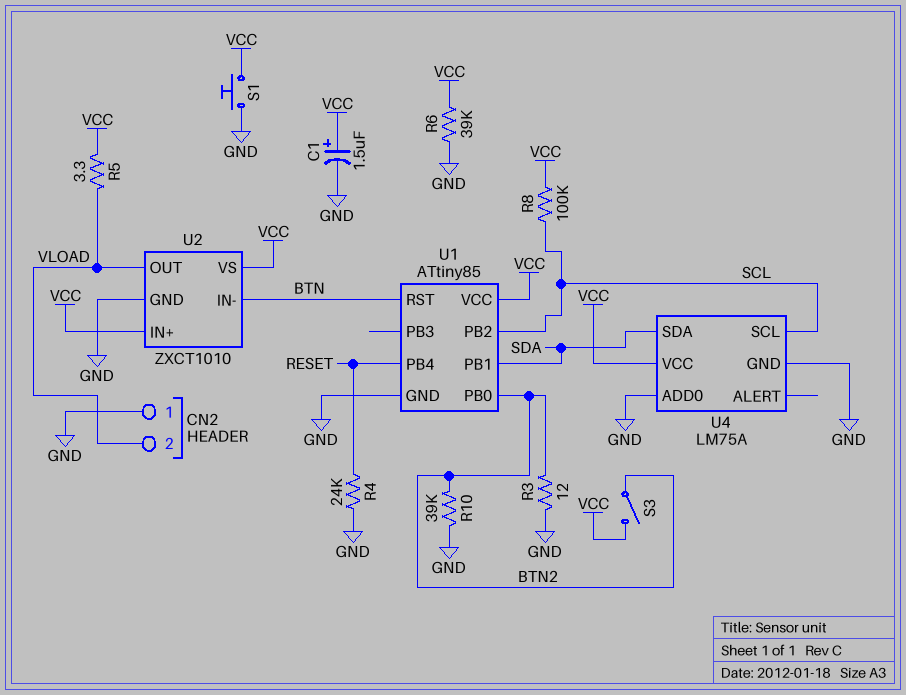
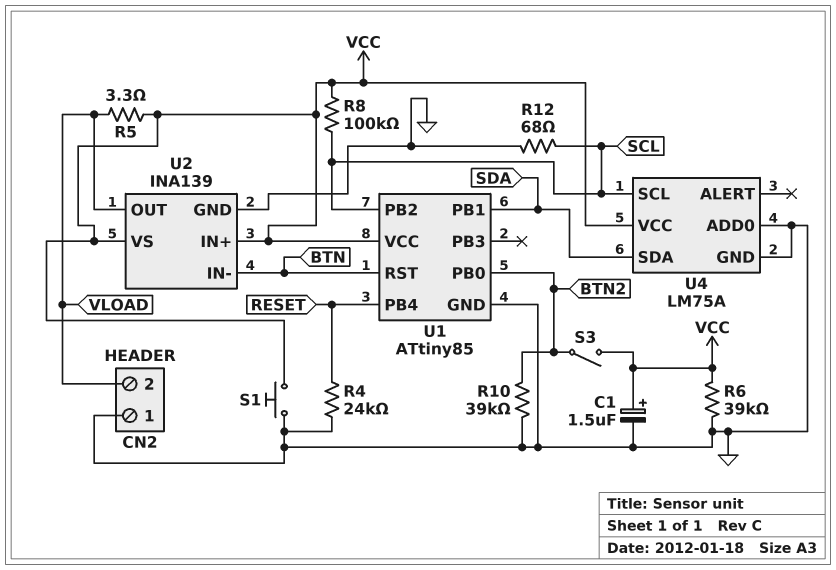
R3: 12 (BTN2, GND) -> none
R12: none -> 68 (GND, SCL)
U2: ZXCT1010 -> INA139

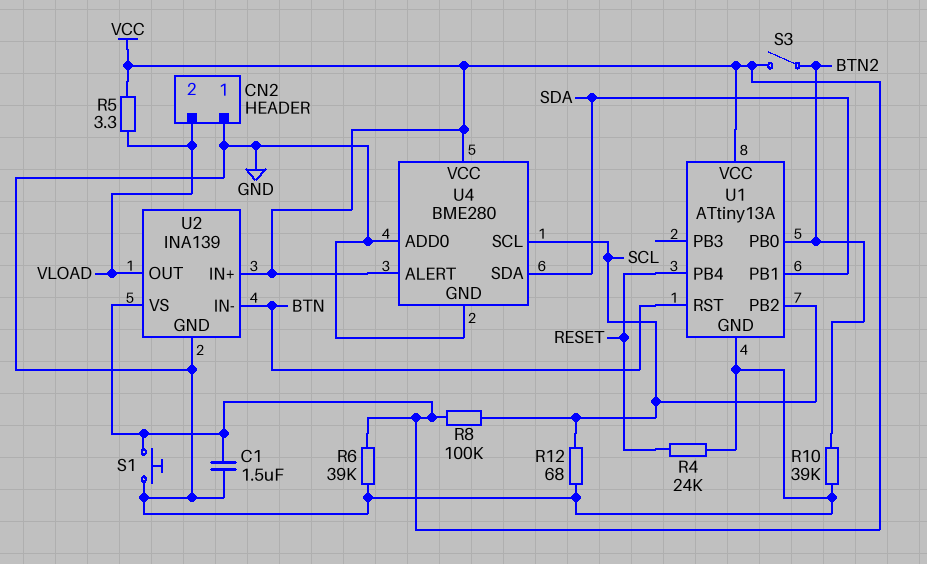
C1: 1.5uF (plus VCC, minus GND) -> 1.5uF (GND, VCC)
U1: ATtiny85 -> ATtiny13A
U4: LM75A -> BME280
U4 pin ALERT: none -> VCC

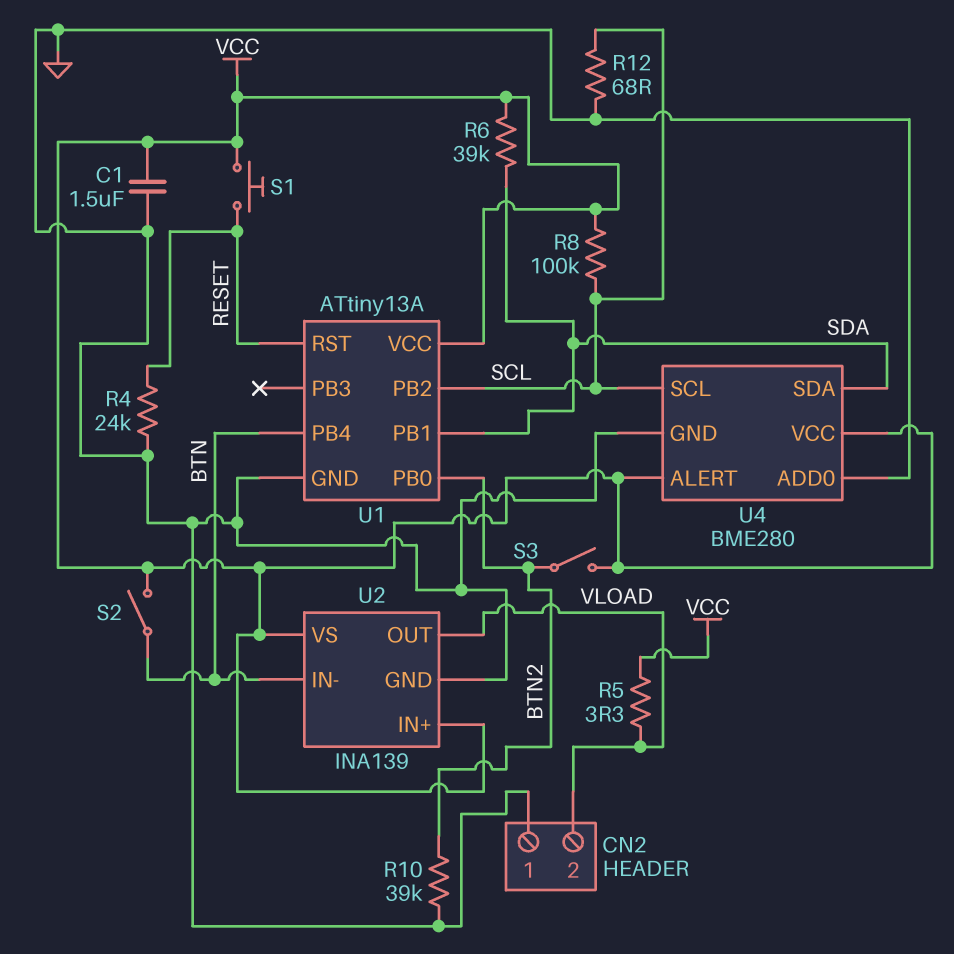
R6: 39k (GND, VCC) -> 39k (SDA, VCC)
S1: button (GND, VCC) -> button (RESET, VCC)
S2: none -> switch (BTN, VCC)
U1 pin PB4: RESET -> BTN
U1 pin RST: BTN -> RESET

